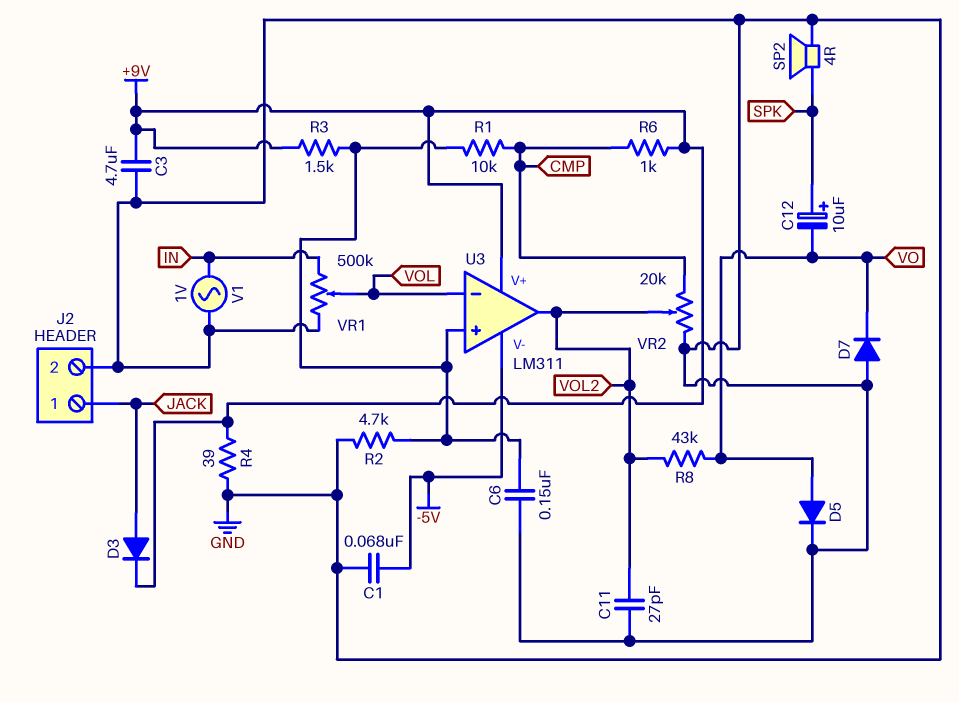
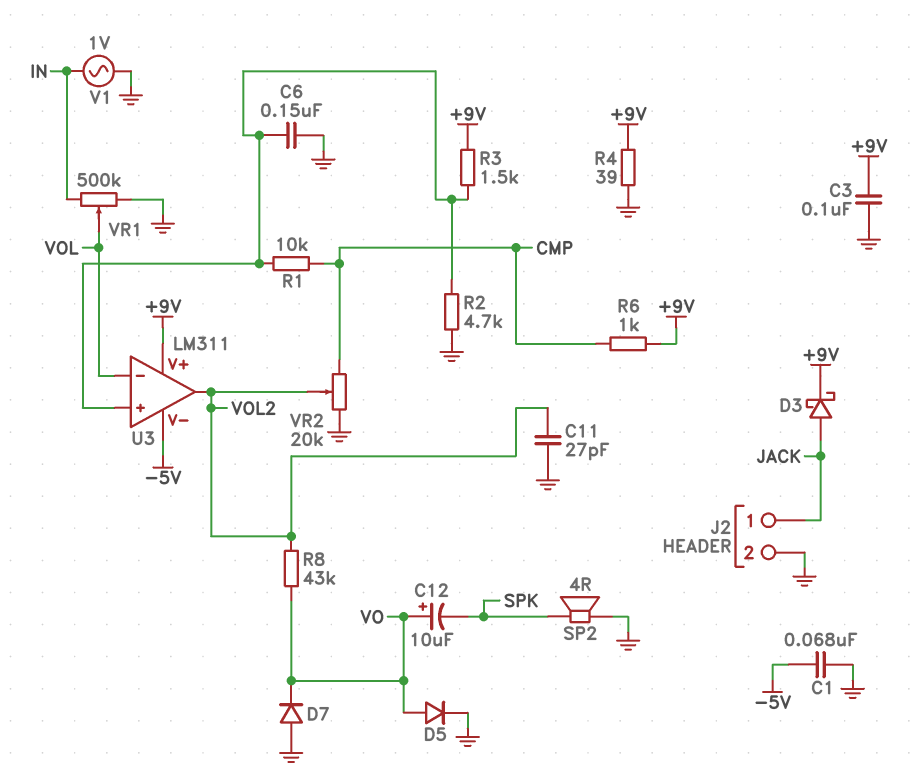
C3: 4.7uF (+9V, GND) -> 100nF (+9V, GND)
C12: 10uF (plus SPK, minus VO) -> 10uF (plus VO, minus SPK)
D3: diode (A JACK, K +9V) -> schottky (A JACK, K +9V)

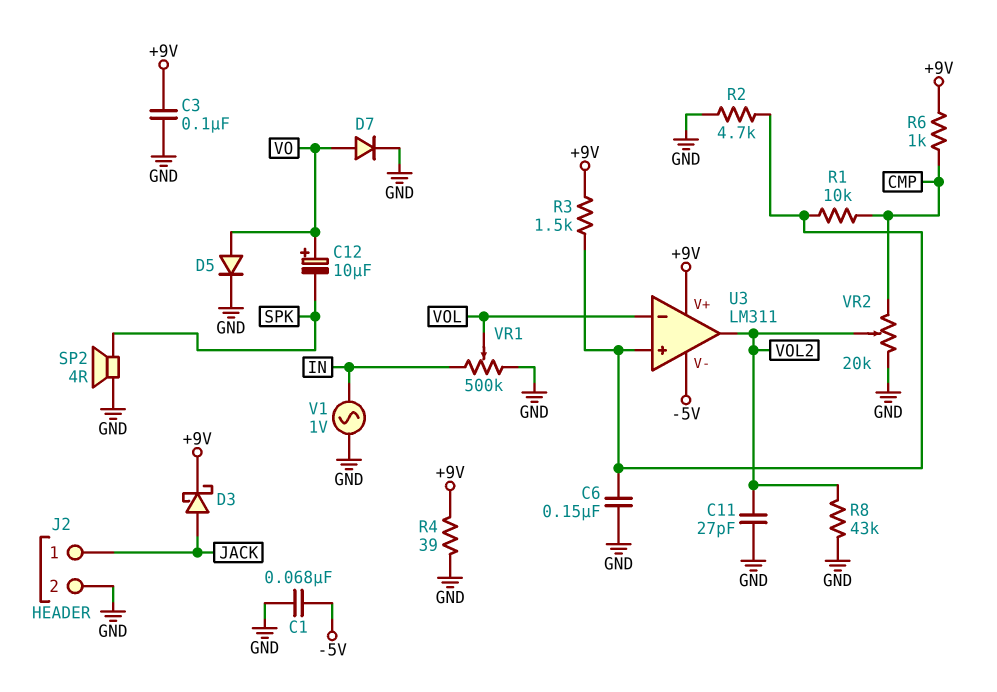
D7: diode (A GND, K VO) -> diode (A VO, K GND)
R8: 43k (VO, VOL2) -> 43k (GND, VOL2)

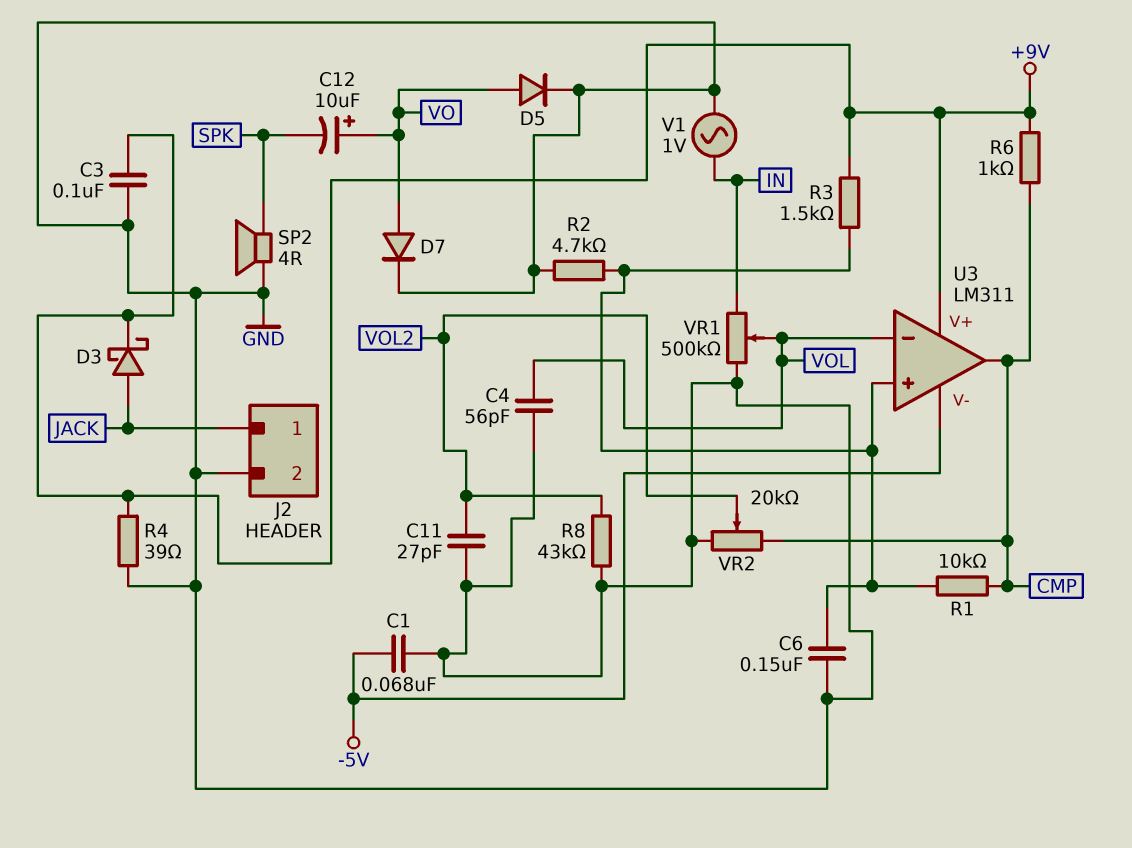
C4: none -> 56pF (GND, VOL)
U3 pin out: VOL2 -> CMP

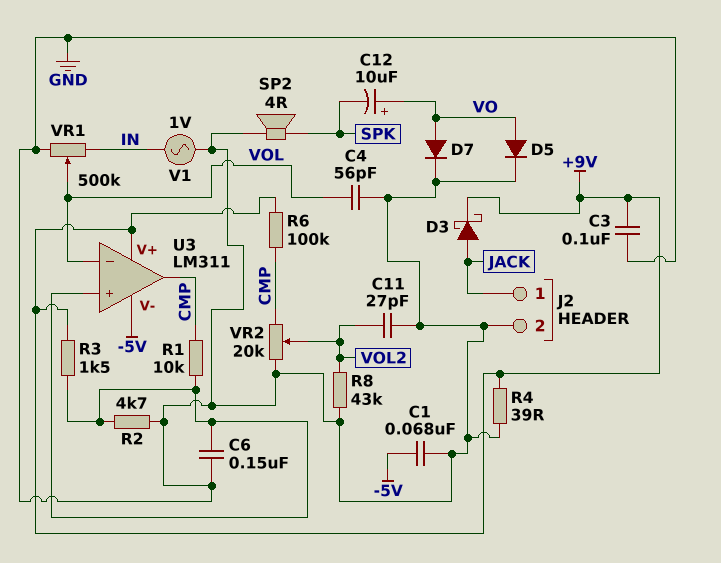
R6: 1k (+9V, CMP) -> 100k (+9V, CMP)

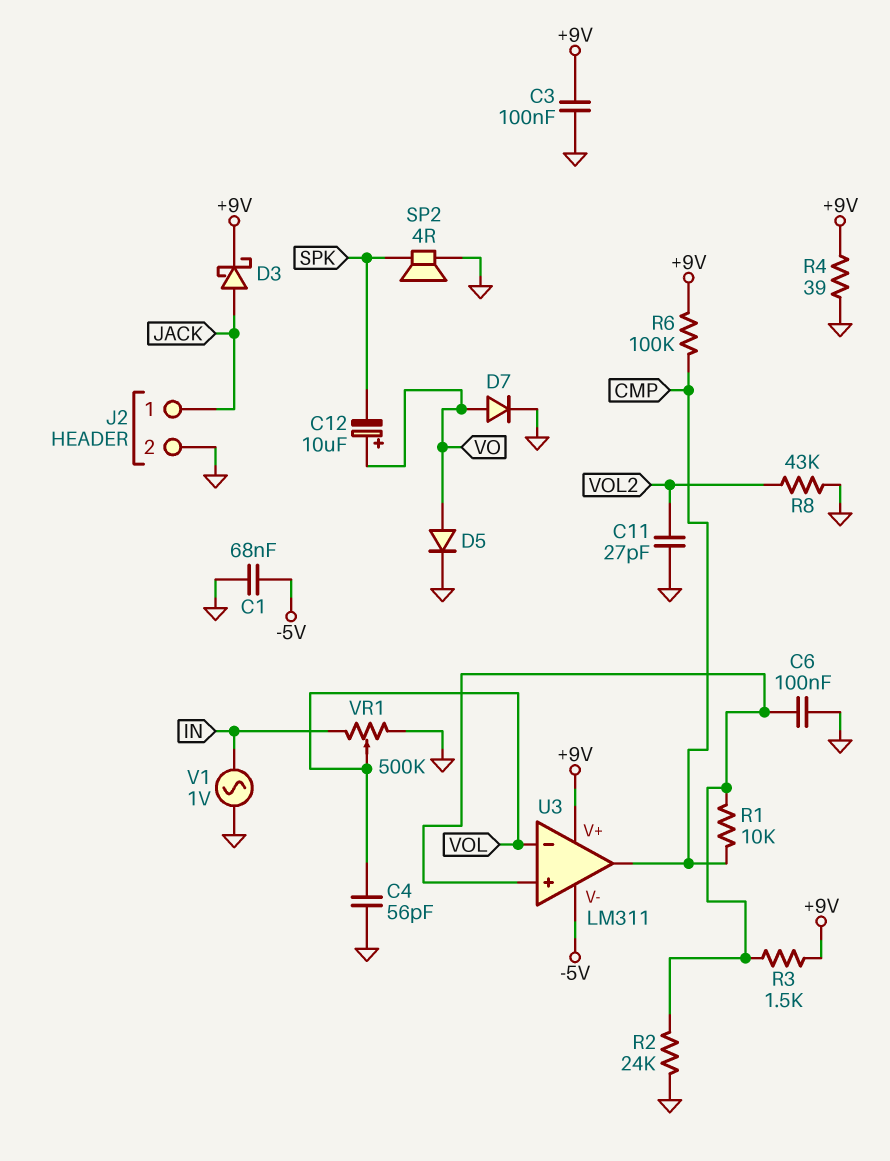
C6: 150nF (GND, U3/in+) -> 100nF (GND, U3/in+)
R2: 4.7k (GND, U3/in+) -> 24k (GND, U3/in+)
VR2: 20k (CMP, GND, wiper VOL2) -> none

